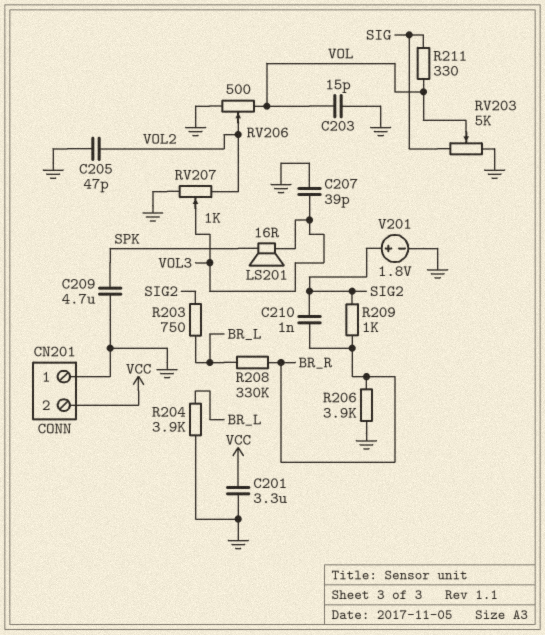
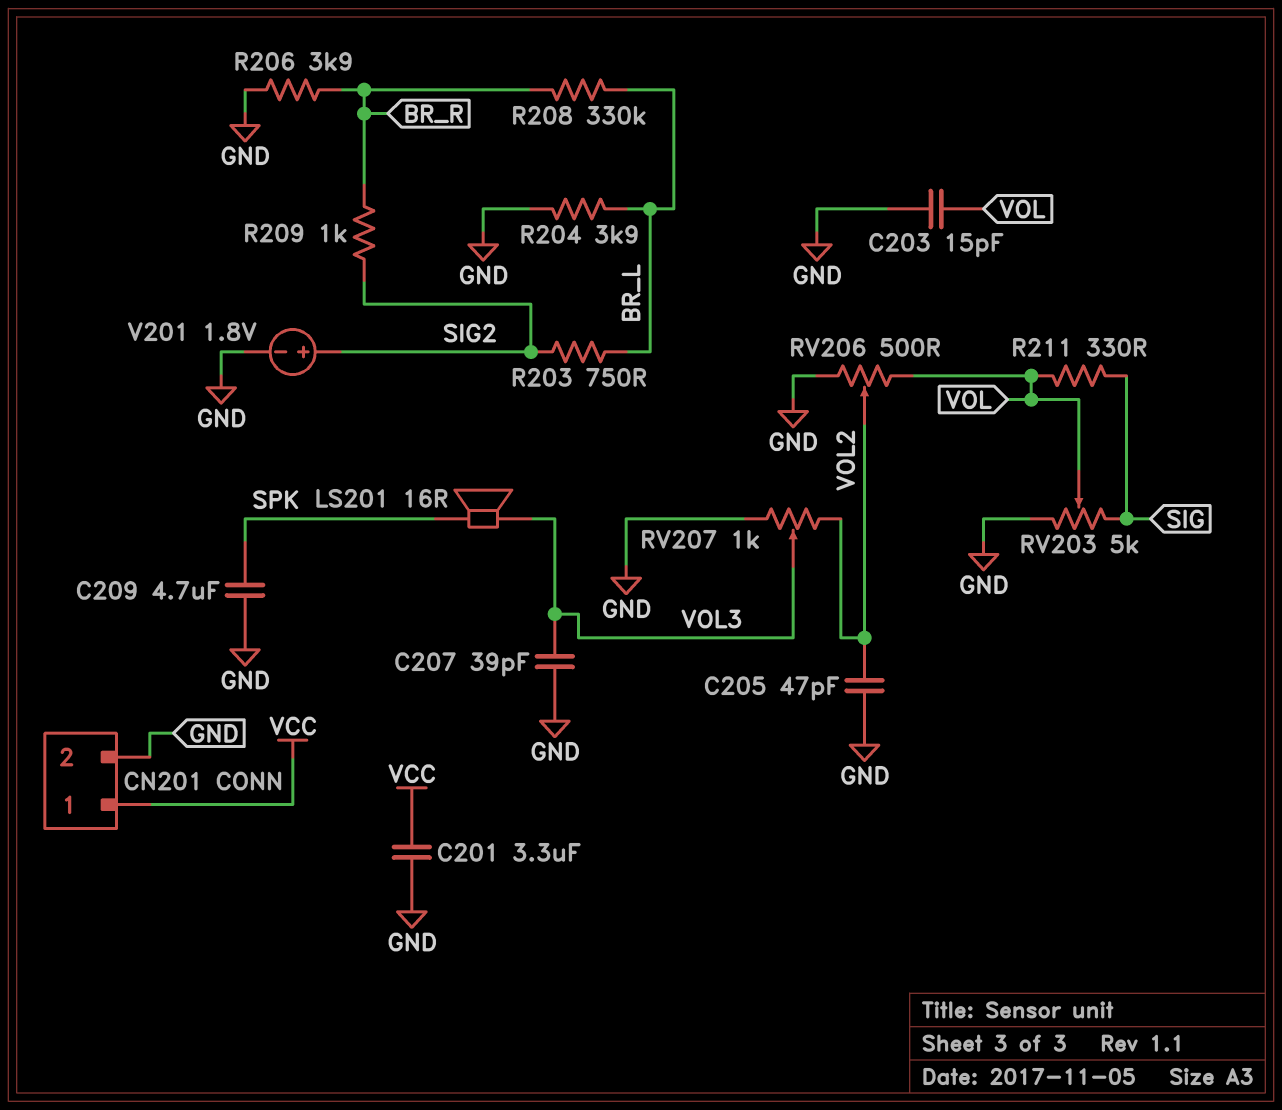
C210: 1nF (BR_R, SIG2) -> none
CN201 pin 1: GND -> VCC
CN201 pin 2: VCC -> GND

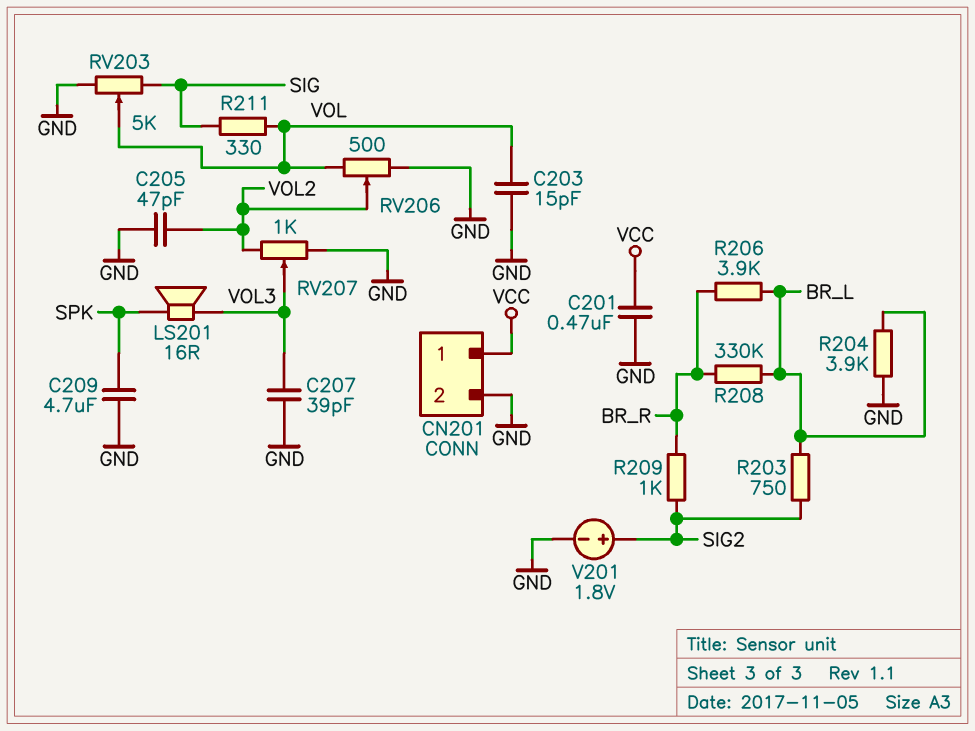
C201: 3.3uF (GND, VCC) -> 470nF (GND, VCC)
R206: 3.9k (BR_R, GND) -> 3.9k (BR_L, BR_R)

